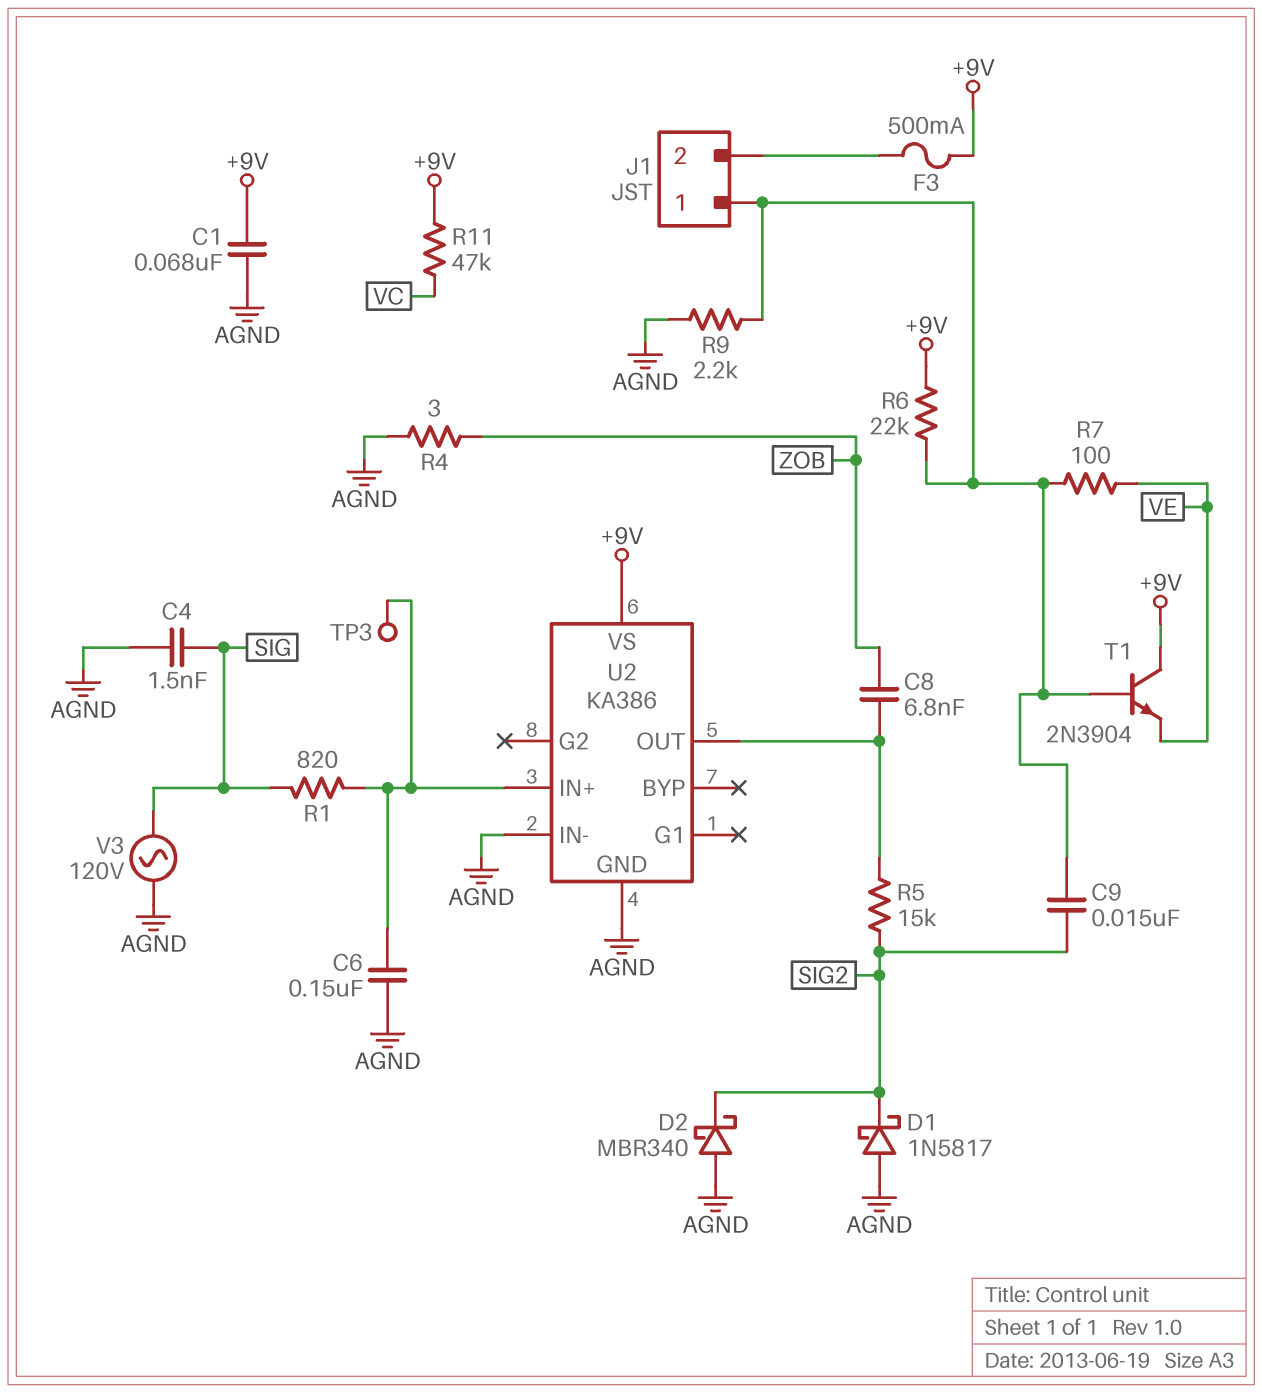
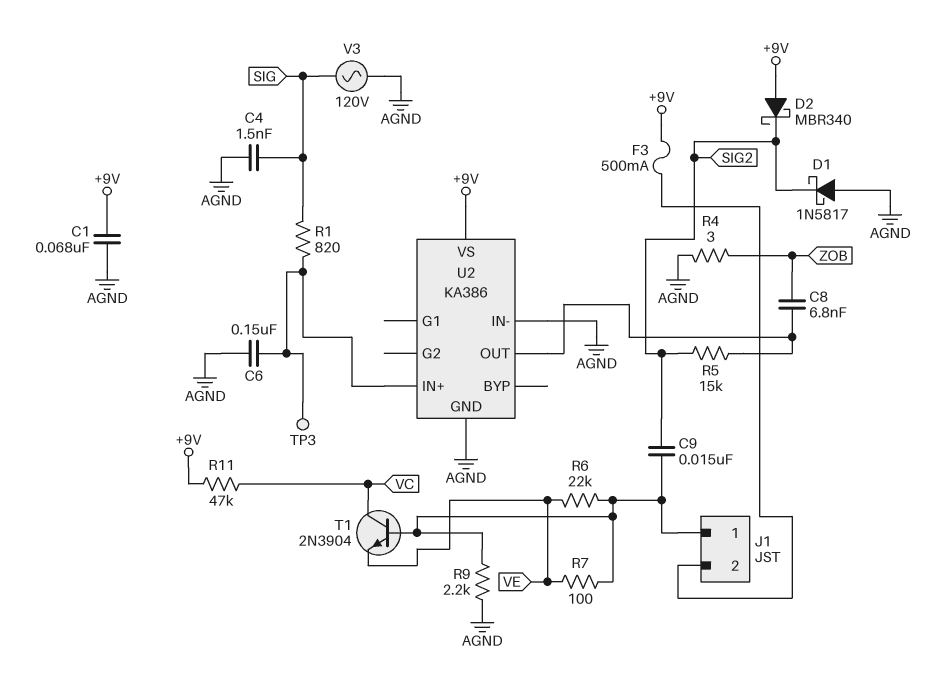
D2: schottky MBR340 (A AGND, K SIG2) -> schottky MBR340 (A +9V, K SIG2)
R6: 22k (+9V, J1/1) -> 22k (J1/1, VE)
T1: NPN 2N3904 (B J1/1, C +9V, E VE) -> NPN 2N3904 (B J1/1, C VC, E VE)

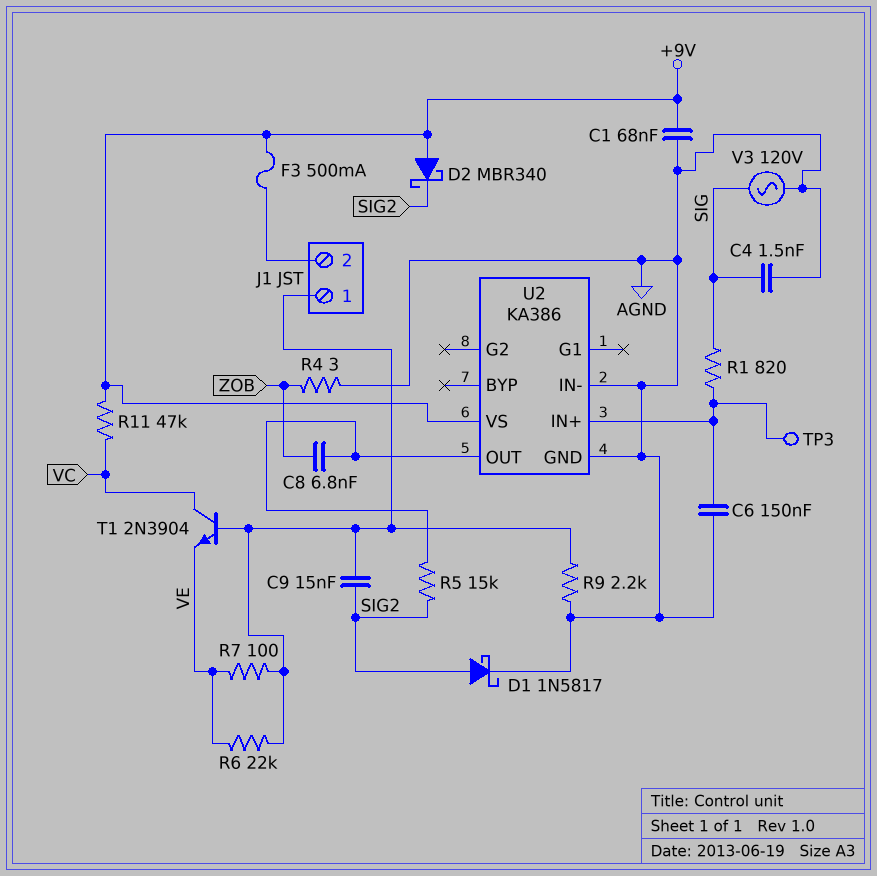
D1: schottky 1N5817 (A AGND, K SIG2) -> schottky 1N5817 (A SIG2, K AGND)

